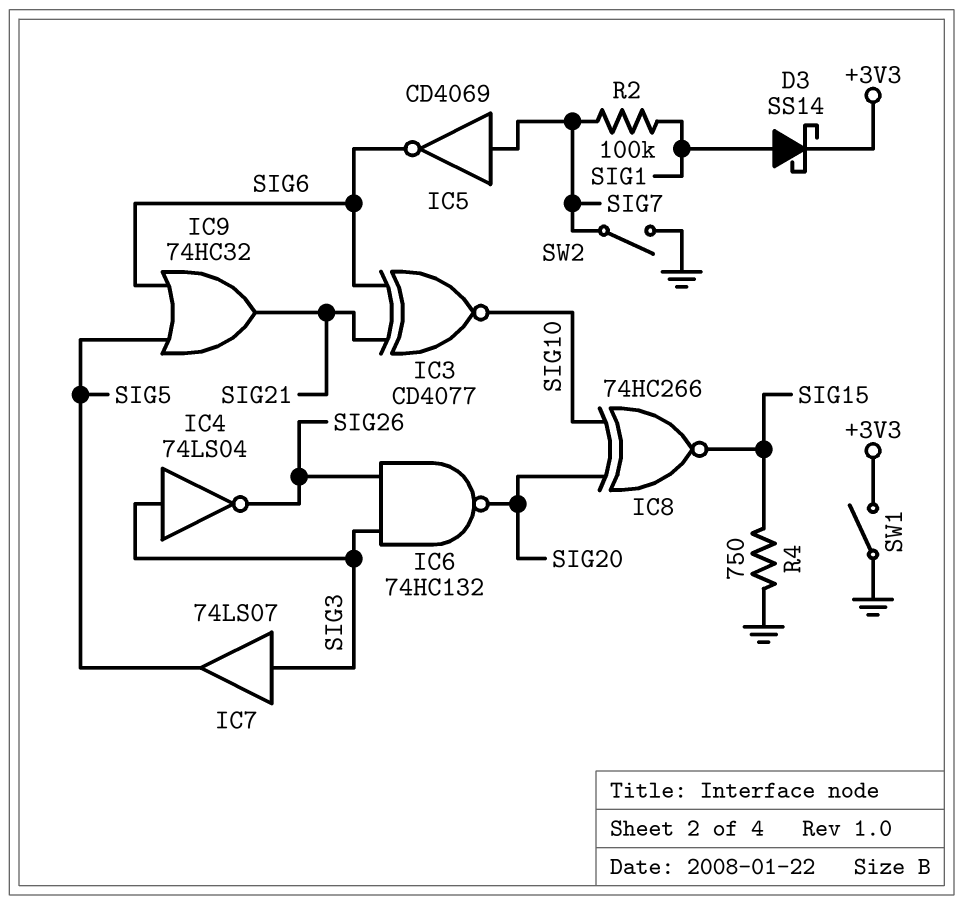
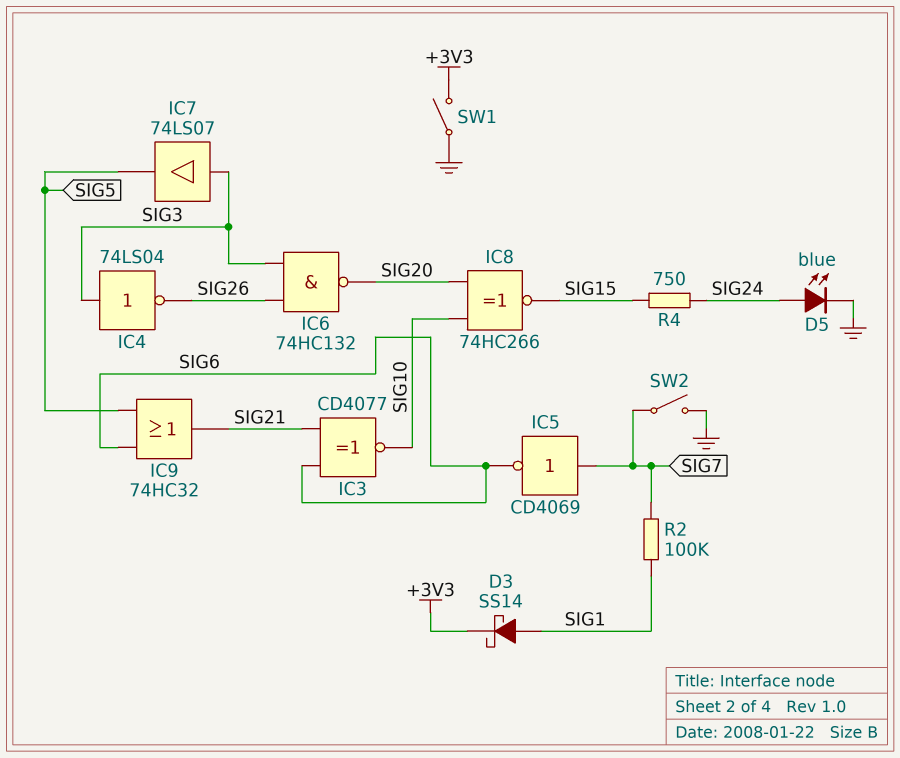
D5: none -> LED blue (A SIG24, K GND)
R4: 750 (GND, SIG15) -> 750 (SIG15, SIG24)

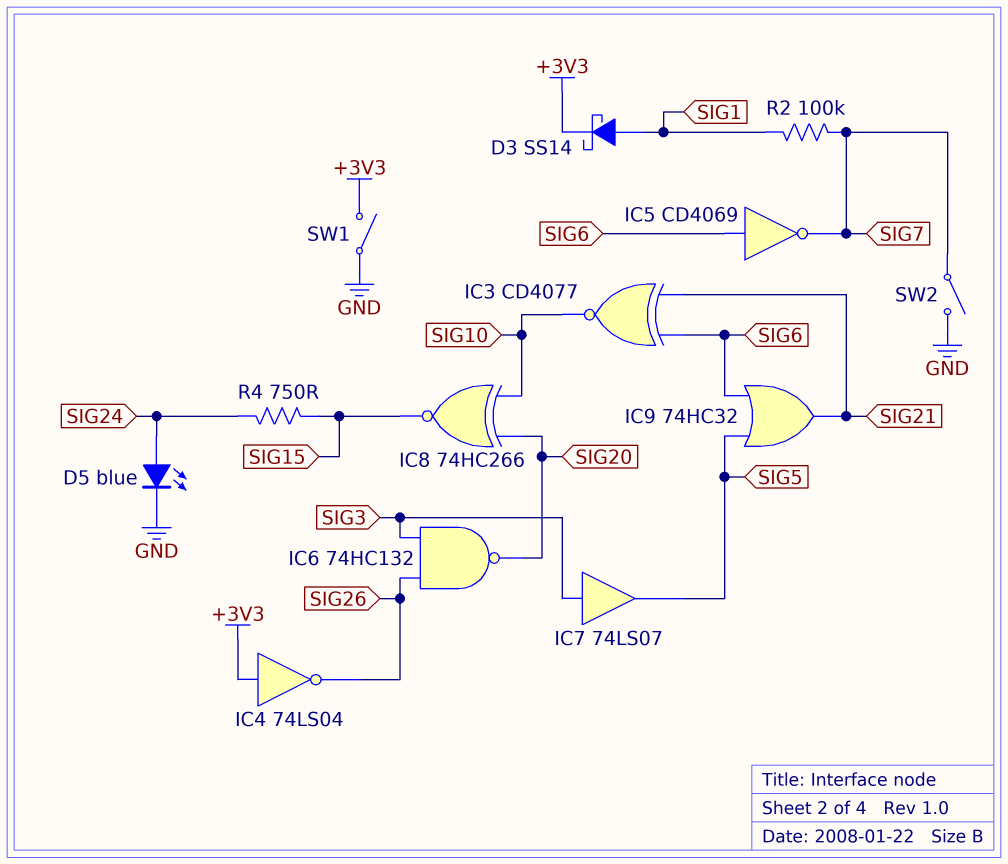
IC4: NOT 74LS04 (in SIG3, out SIG26) -> NOT 74LS04 (in +3V3, out SIG26)
IC5: NOT CD4069 (in SIG7, out SIG6) -> NOT CD4069 (in SIG6, out SIG7)

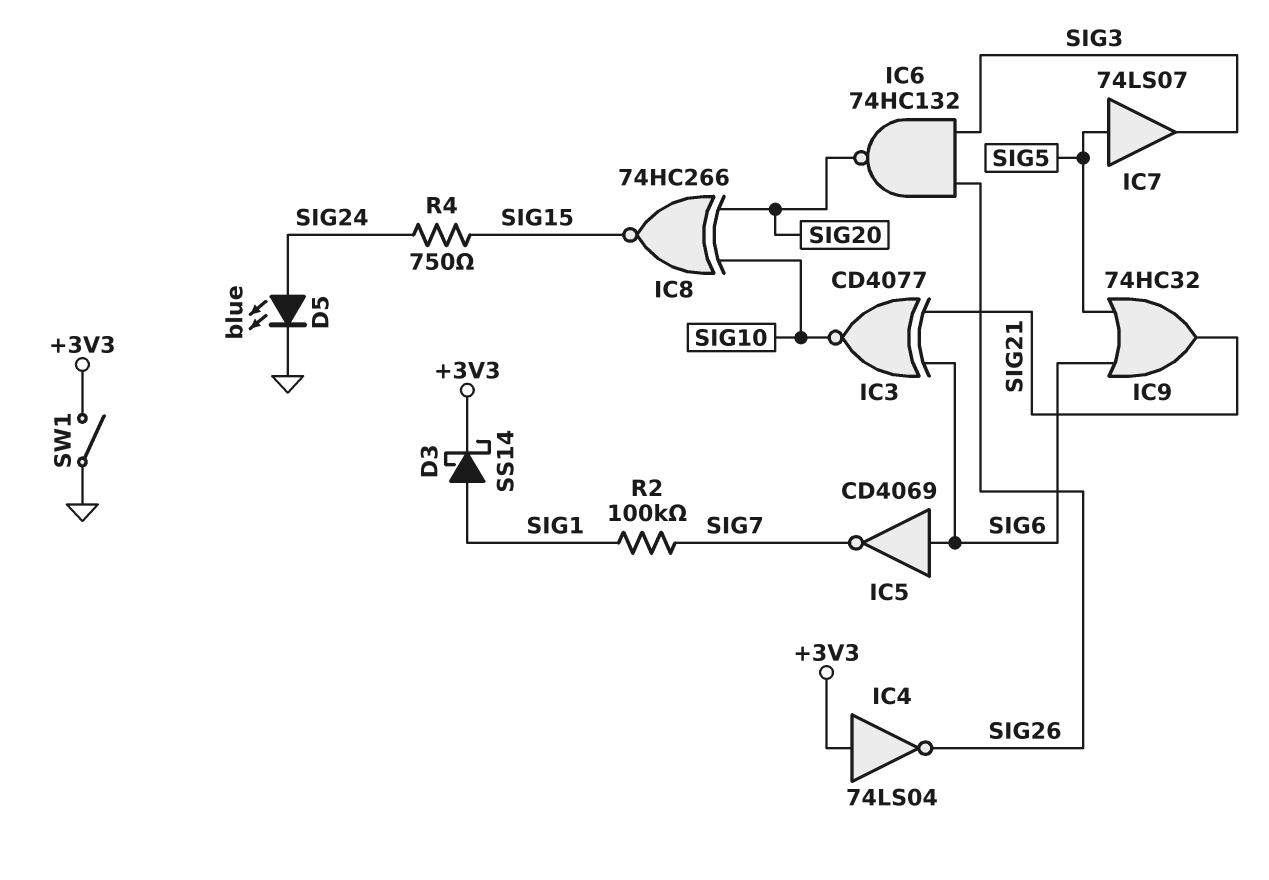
IC7: buffer 74LS07 (in SIG3, out SIG5) -> buffer 74LS07 (in SIG5, out SIG3)
SW2: switch (GND, SIG7) -> none

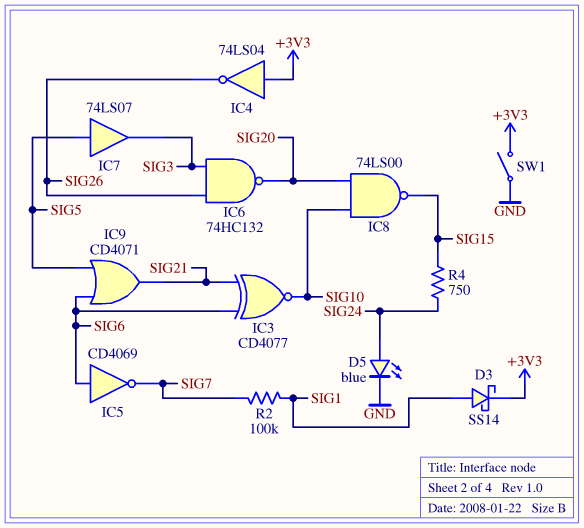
IC8: XNOR 74HC266 (in SIG10, in SIG20, out SIG15) -> NAND 74LS00 (in SIG10, in SIG20, out SIG15)
IC9: OR 74HC32 (in SIG5, in SIG6, out SIG21) -> OR CD4071 (in SIG5, in SIG6, out SIG21)

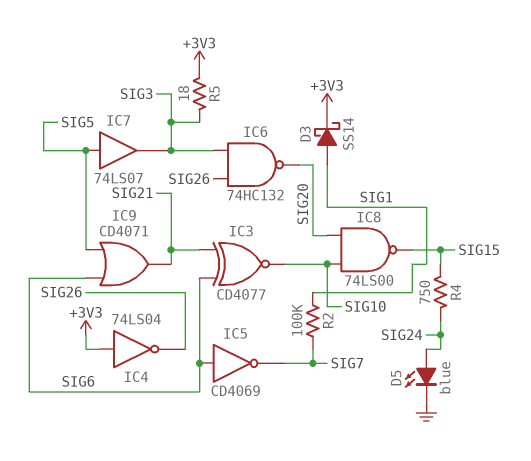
R5: none -> 18 (+3V3, SIG3)
SW1: switch (+3V3, GND) -> none

